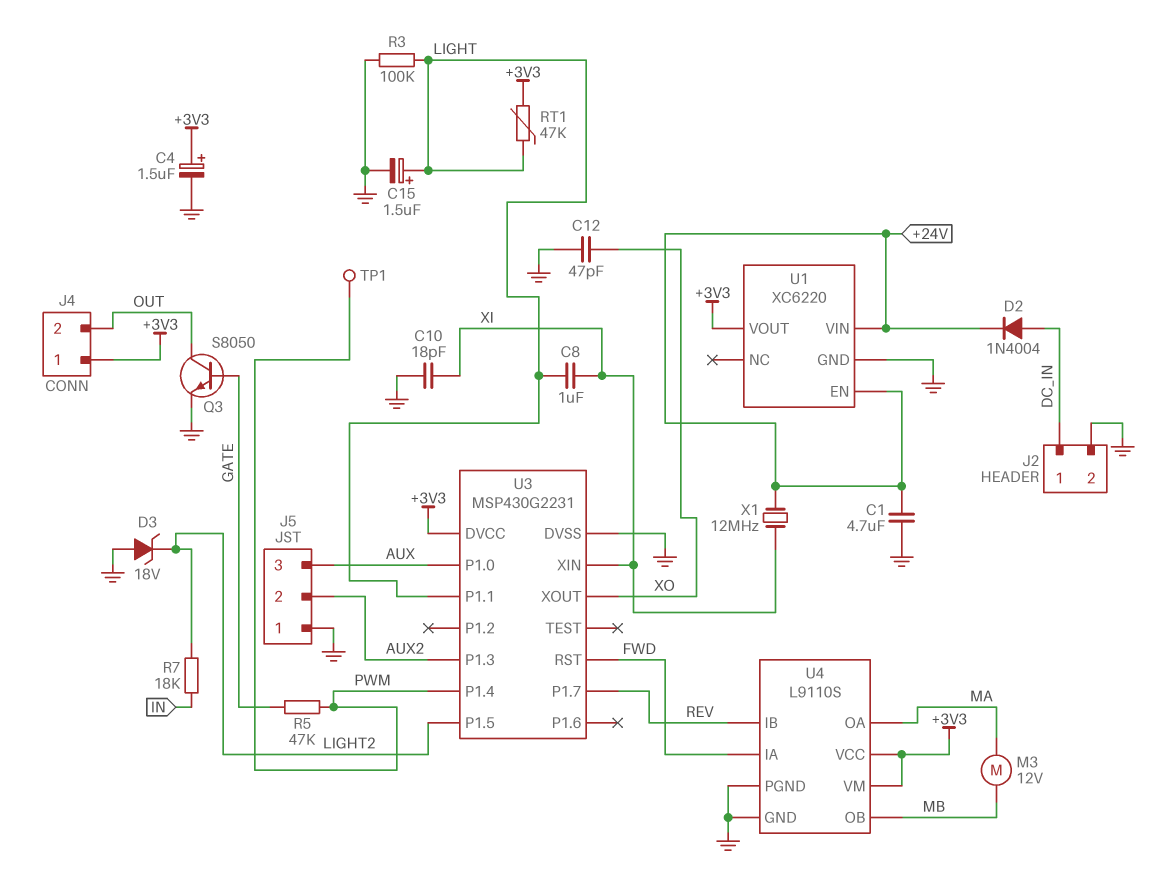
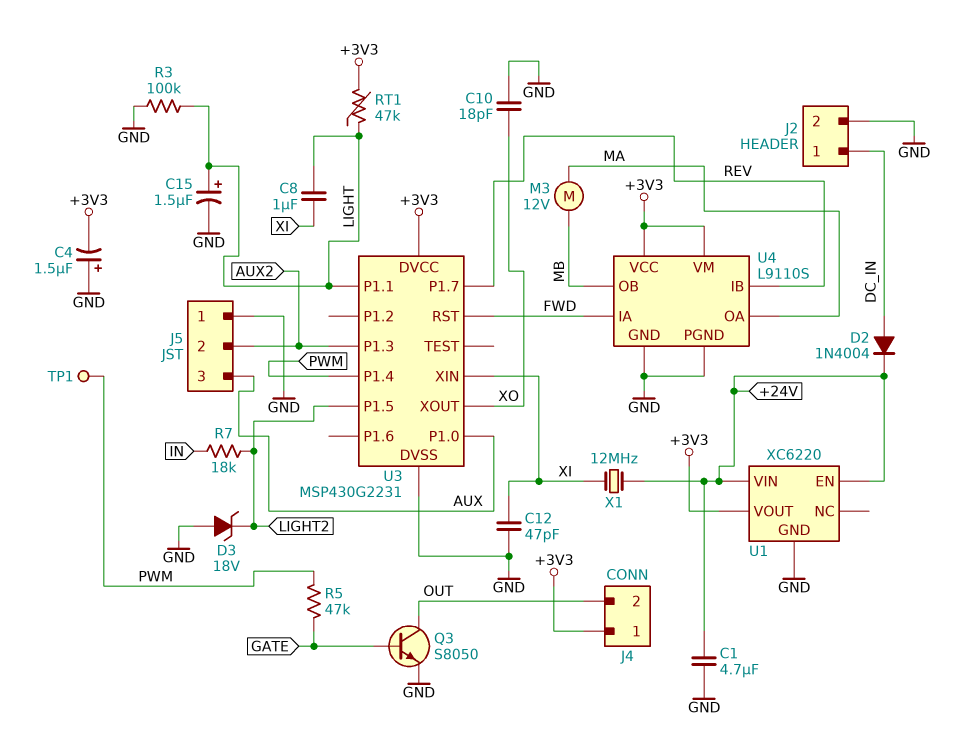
C4: 1.5uF (plus +3V3, minus GND) -> 1.5uF (plus GND, minus +3V3)
C10: 18pF (GND, XI) -> 18pF (GND, XO)
C12: 47pF (GND, XO) -> 47pF (GND, XI)

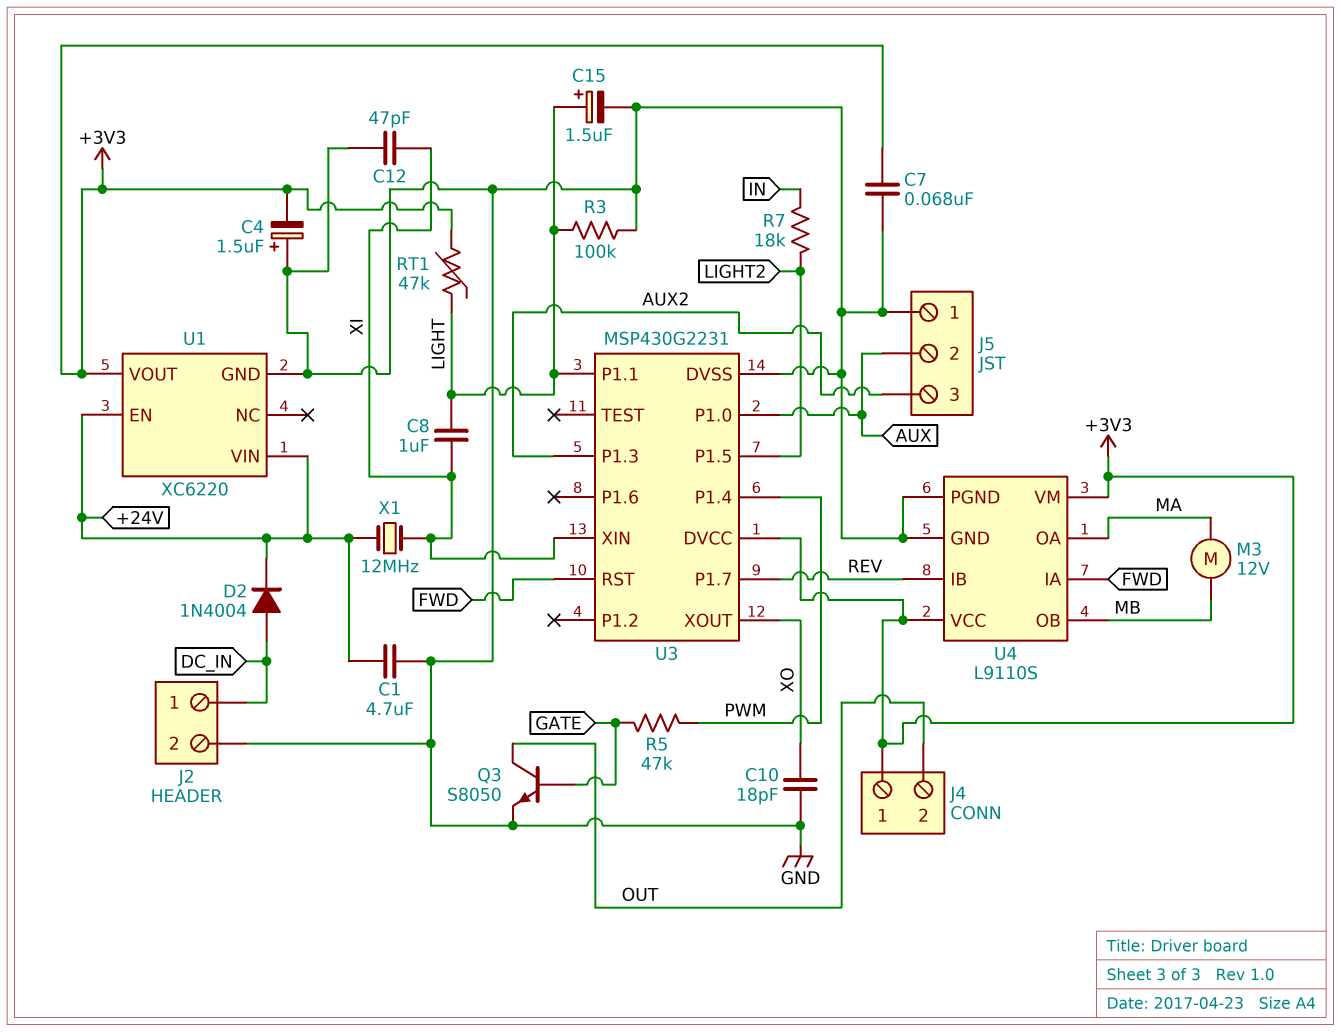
C7: none -> 68nF (+3V3, GND)
D3: zener 18V (A GND, K LIGHT2) -> none
J5 pin 2: AUX2 -> AUX
J5 pin 3: AUX -> AUX2
TP1: test point (PWM) -> none

